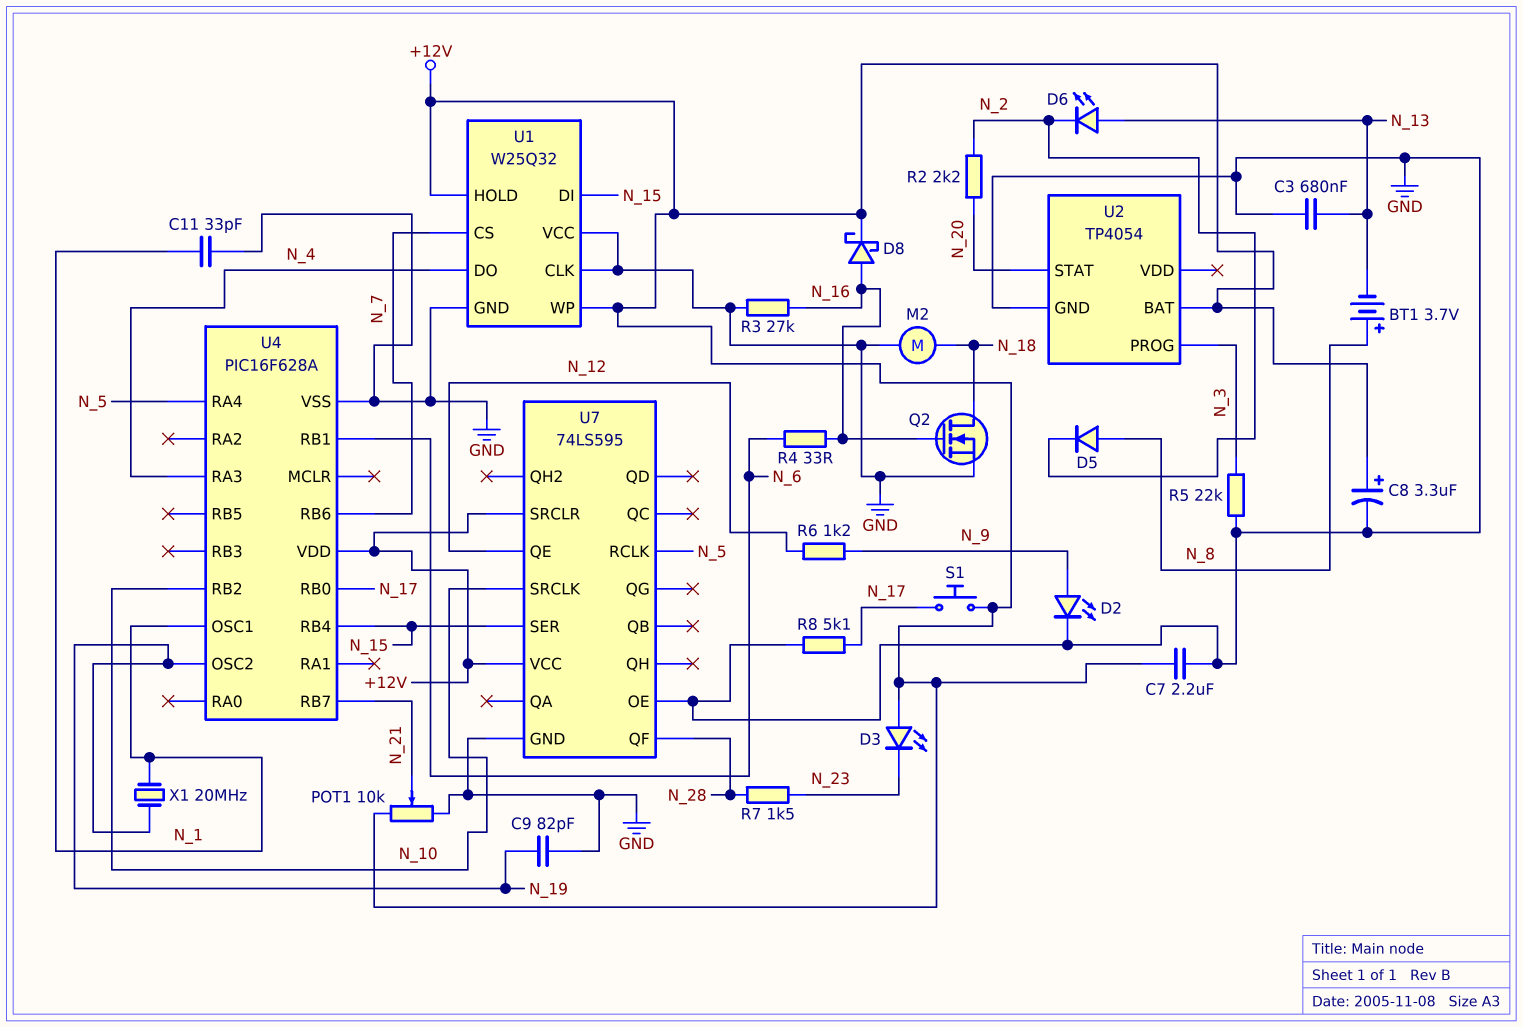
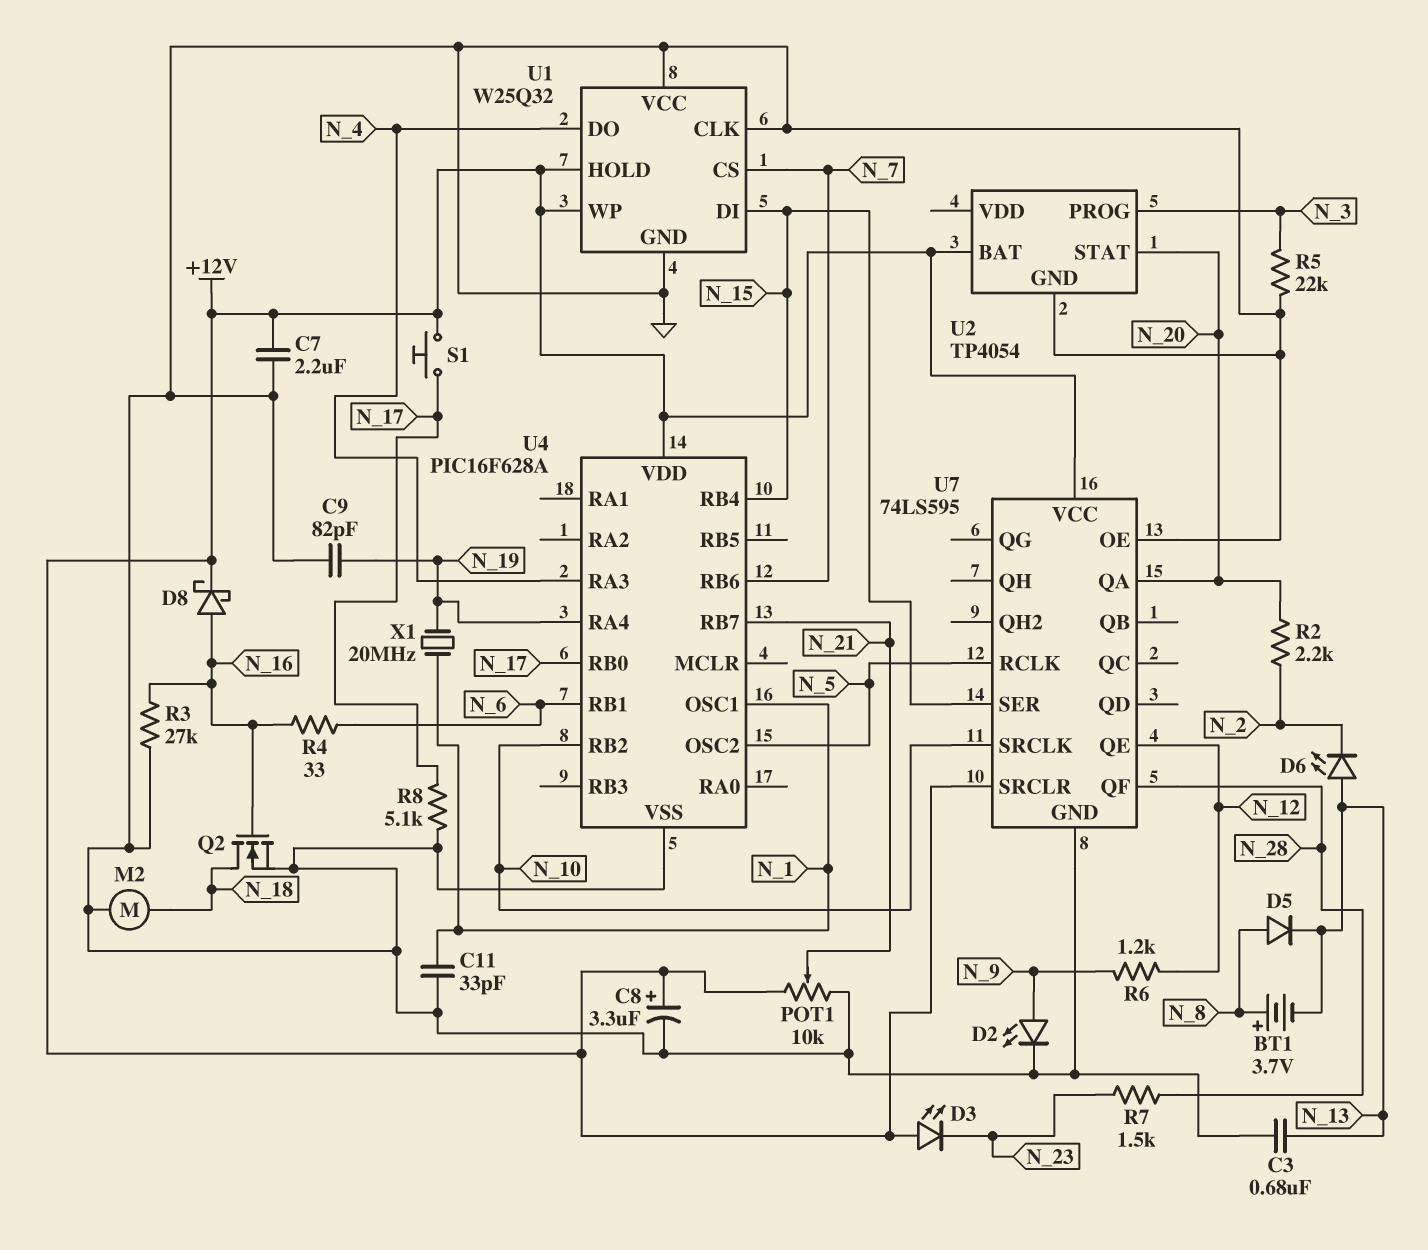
D5: diode (A N_8, K N_2) -> diode (A N_8, K N_13)
U4 pin OSC2: N_19 -> N_5
U4 pin RA4: N_5 -> N_19
U7 pin QA: none -> N_20

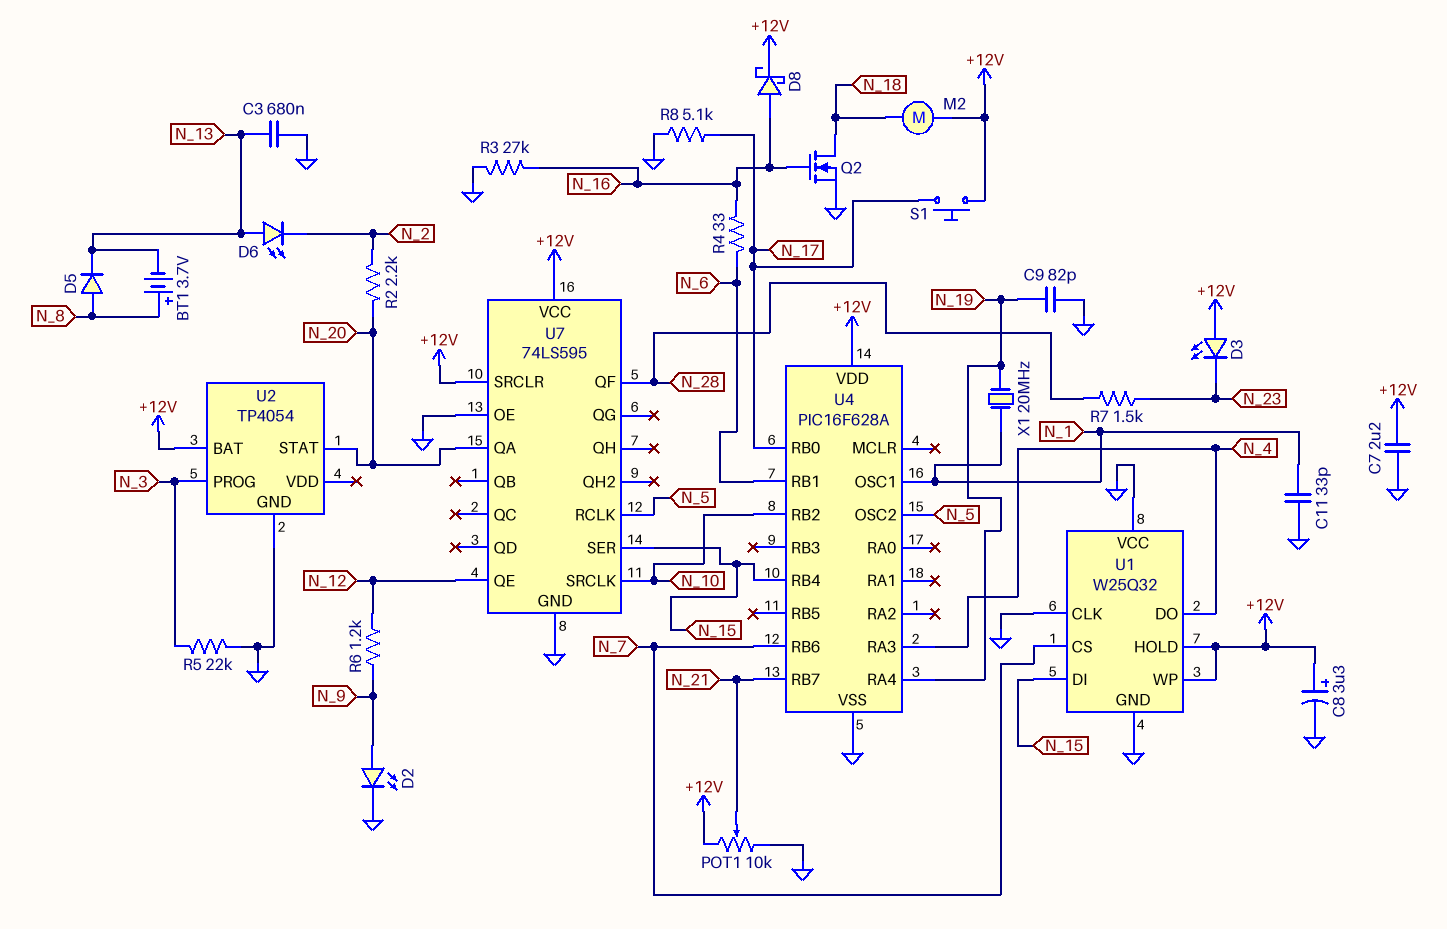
M2: motor (GND, N_18) -> motor (+12V, N_18)

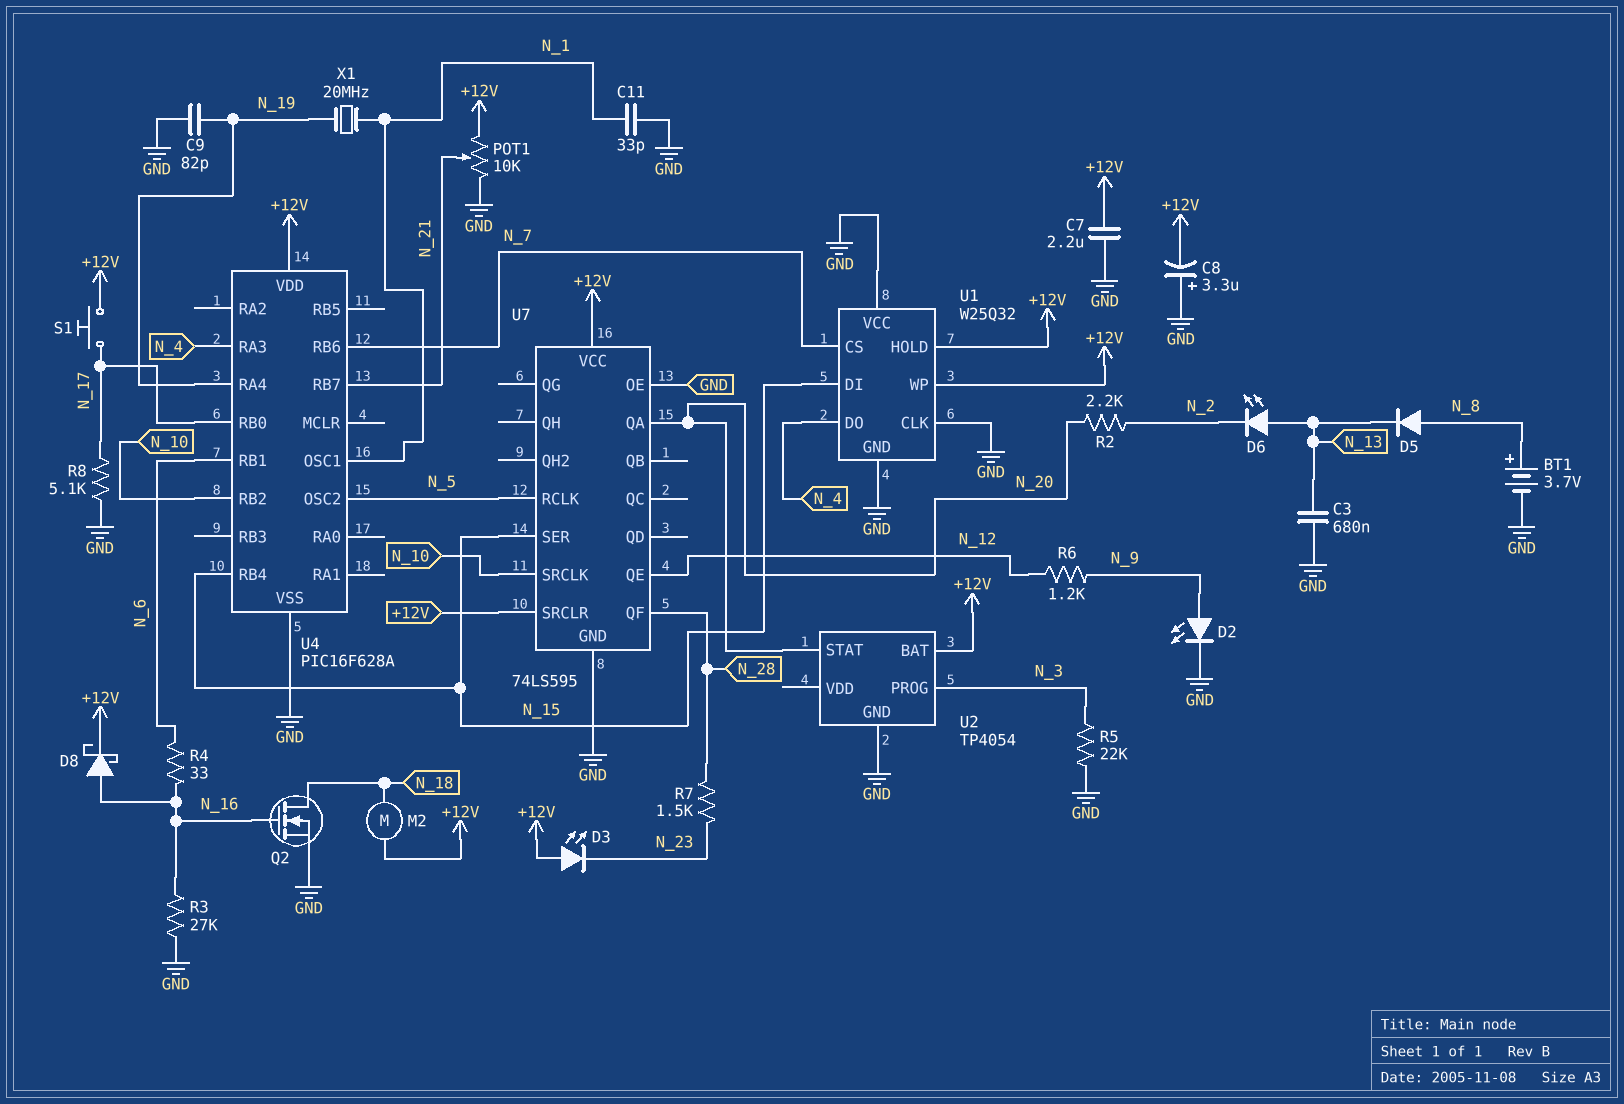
BT1: 3.7V (plus N_8, minus N_13) -> 3.7V (plus N_8, minus GND)
C8: 3.3uF (plus +12V, minus GND) -> 3.3uF (plus GND, minus +12V)

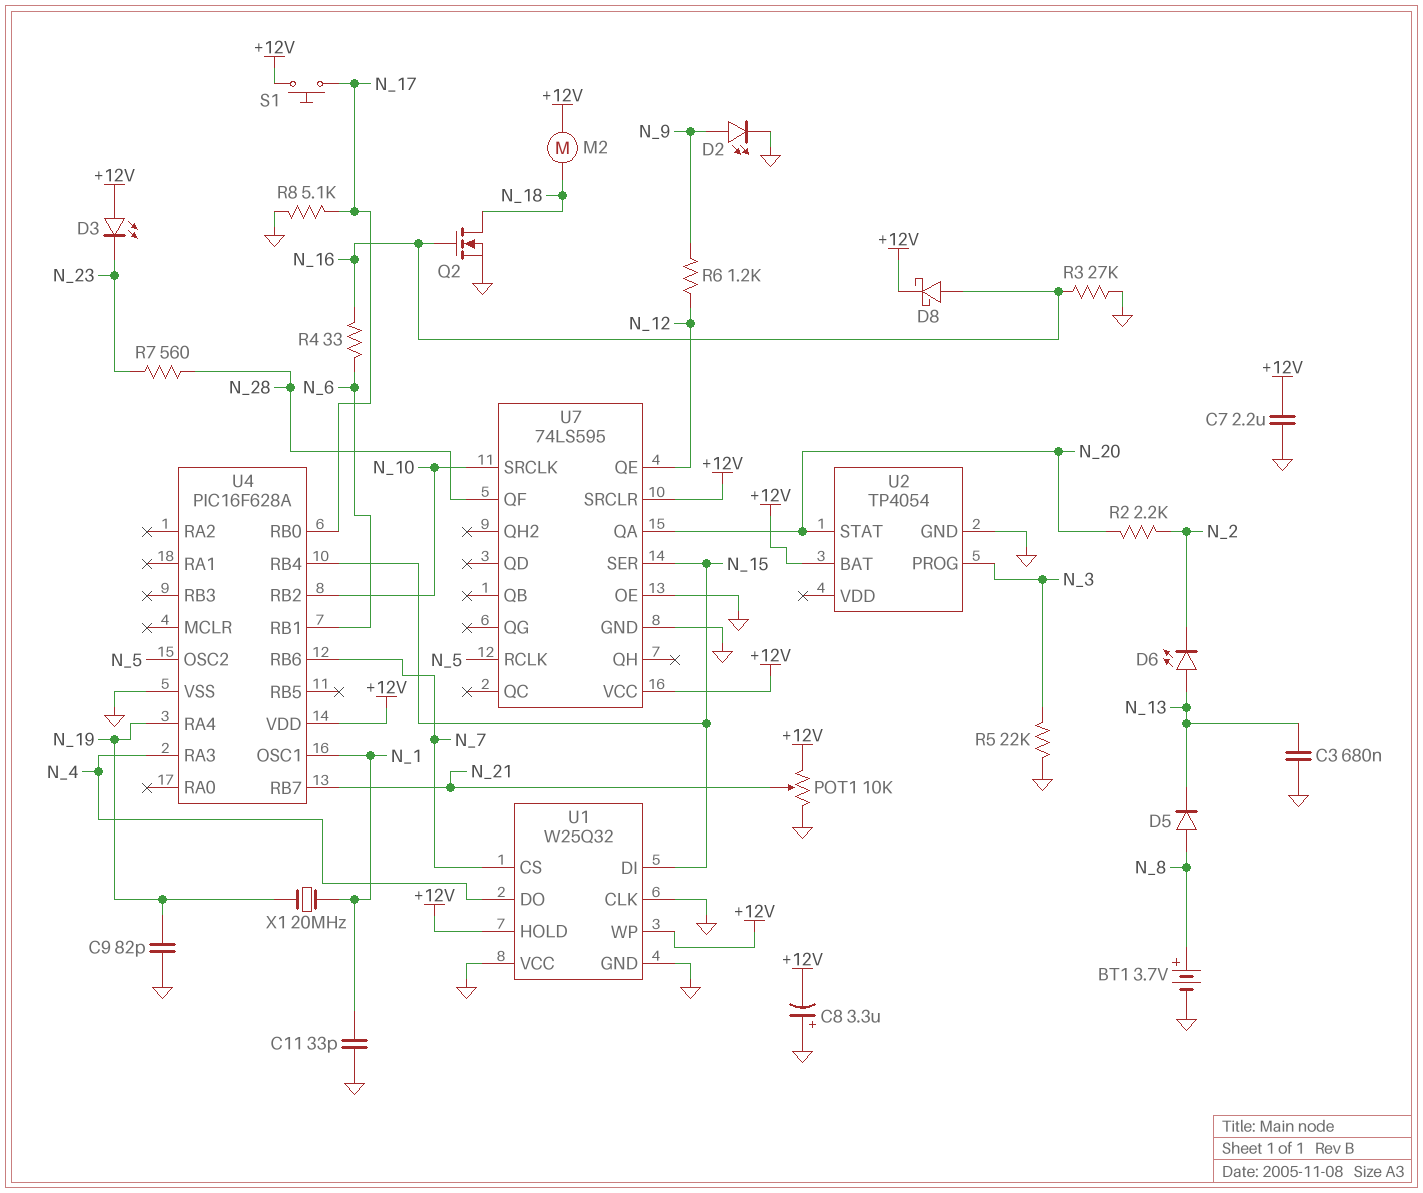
R7: 1.5k (N_23, N_28) -> 560 (N_23, N_28)

